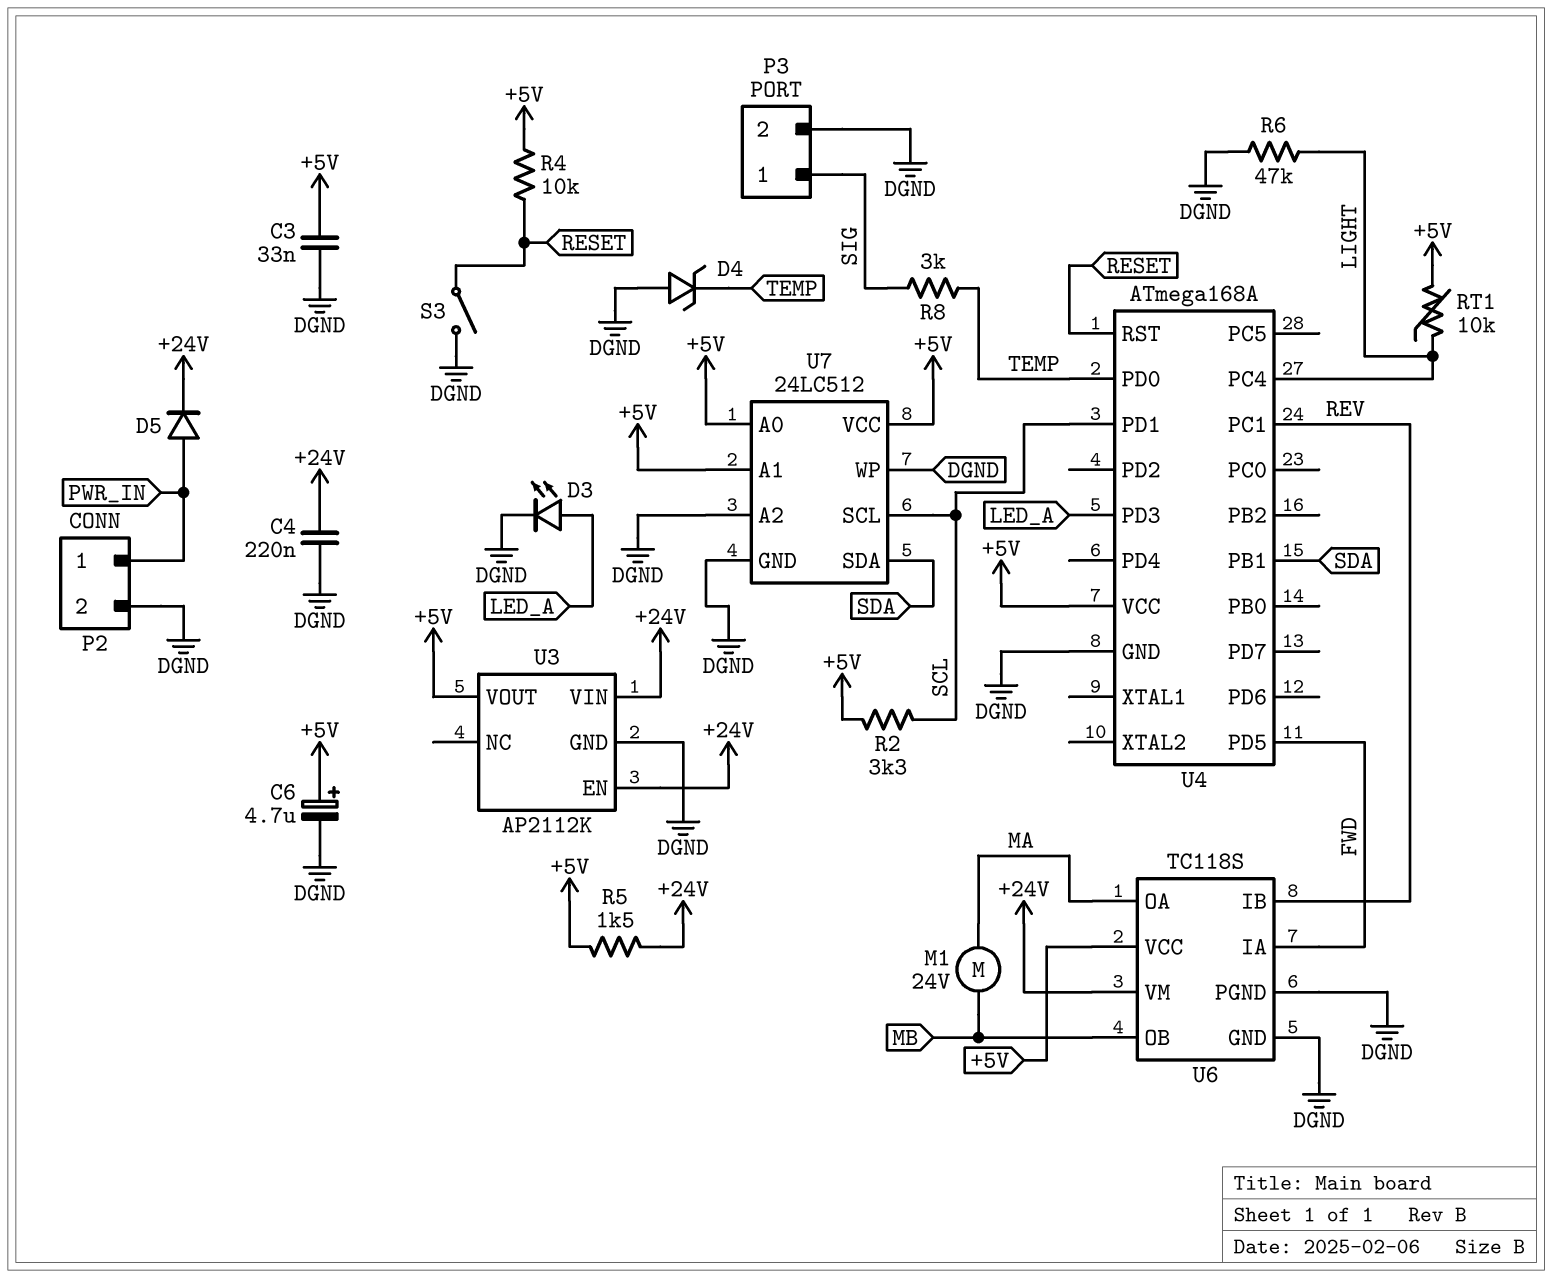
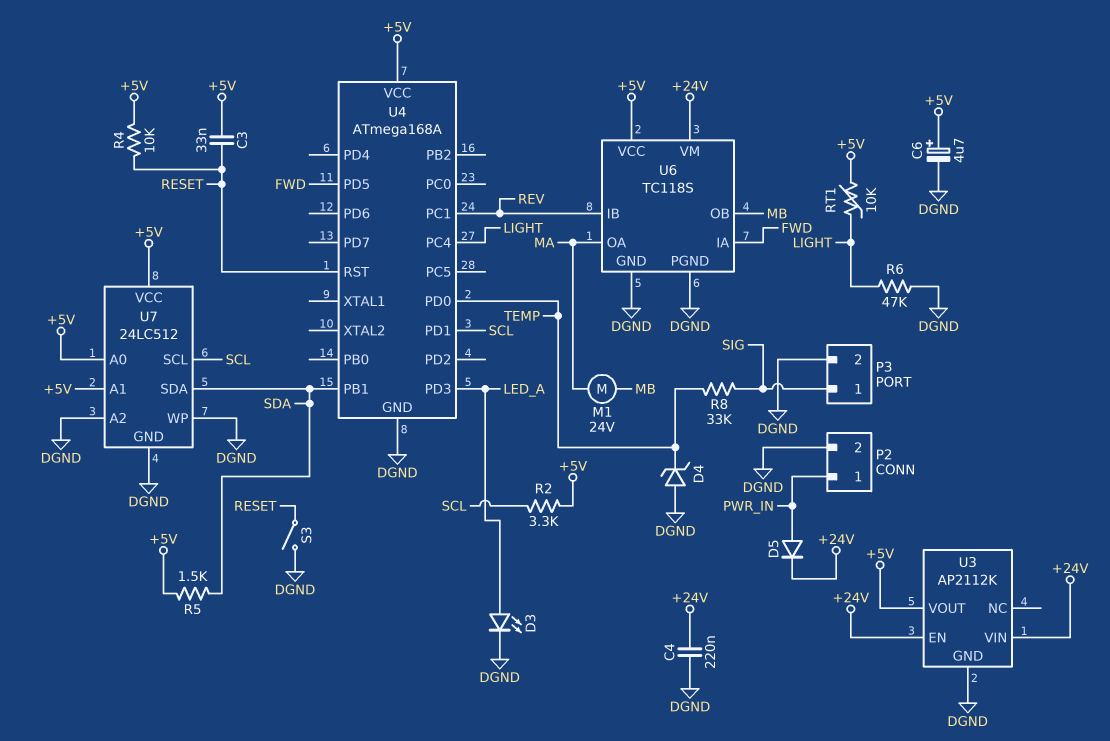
C3: 33nF (+5V, DGND) -> 33nF (+5V, RESET)
R5: 1.5k (+5V, +24V) -> 1.5k (+5V, SDA)
R8: 3k (SIG, TEMP) -> 33k (SIG, TEMP)

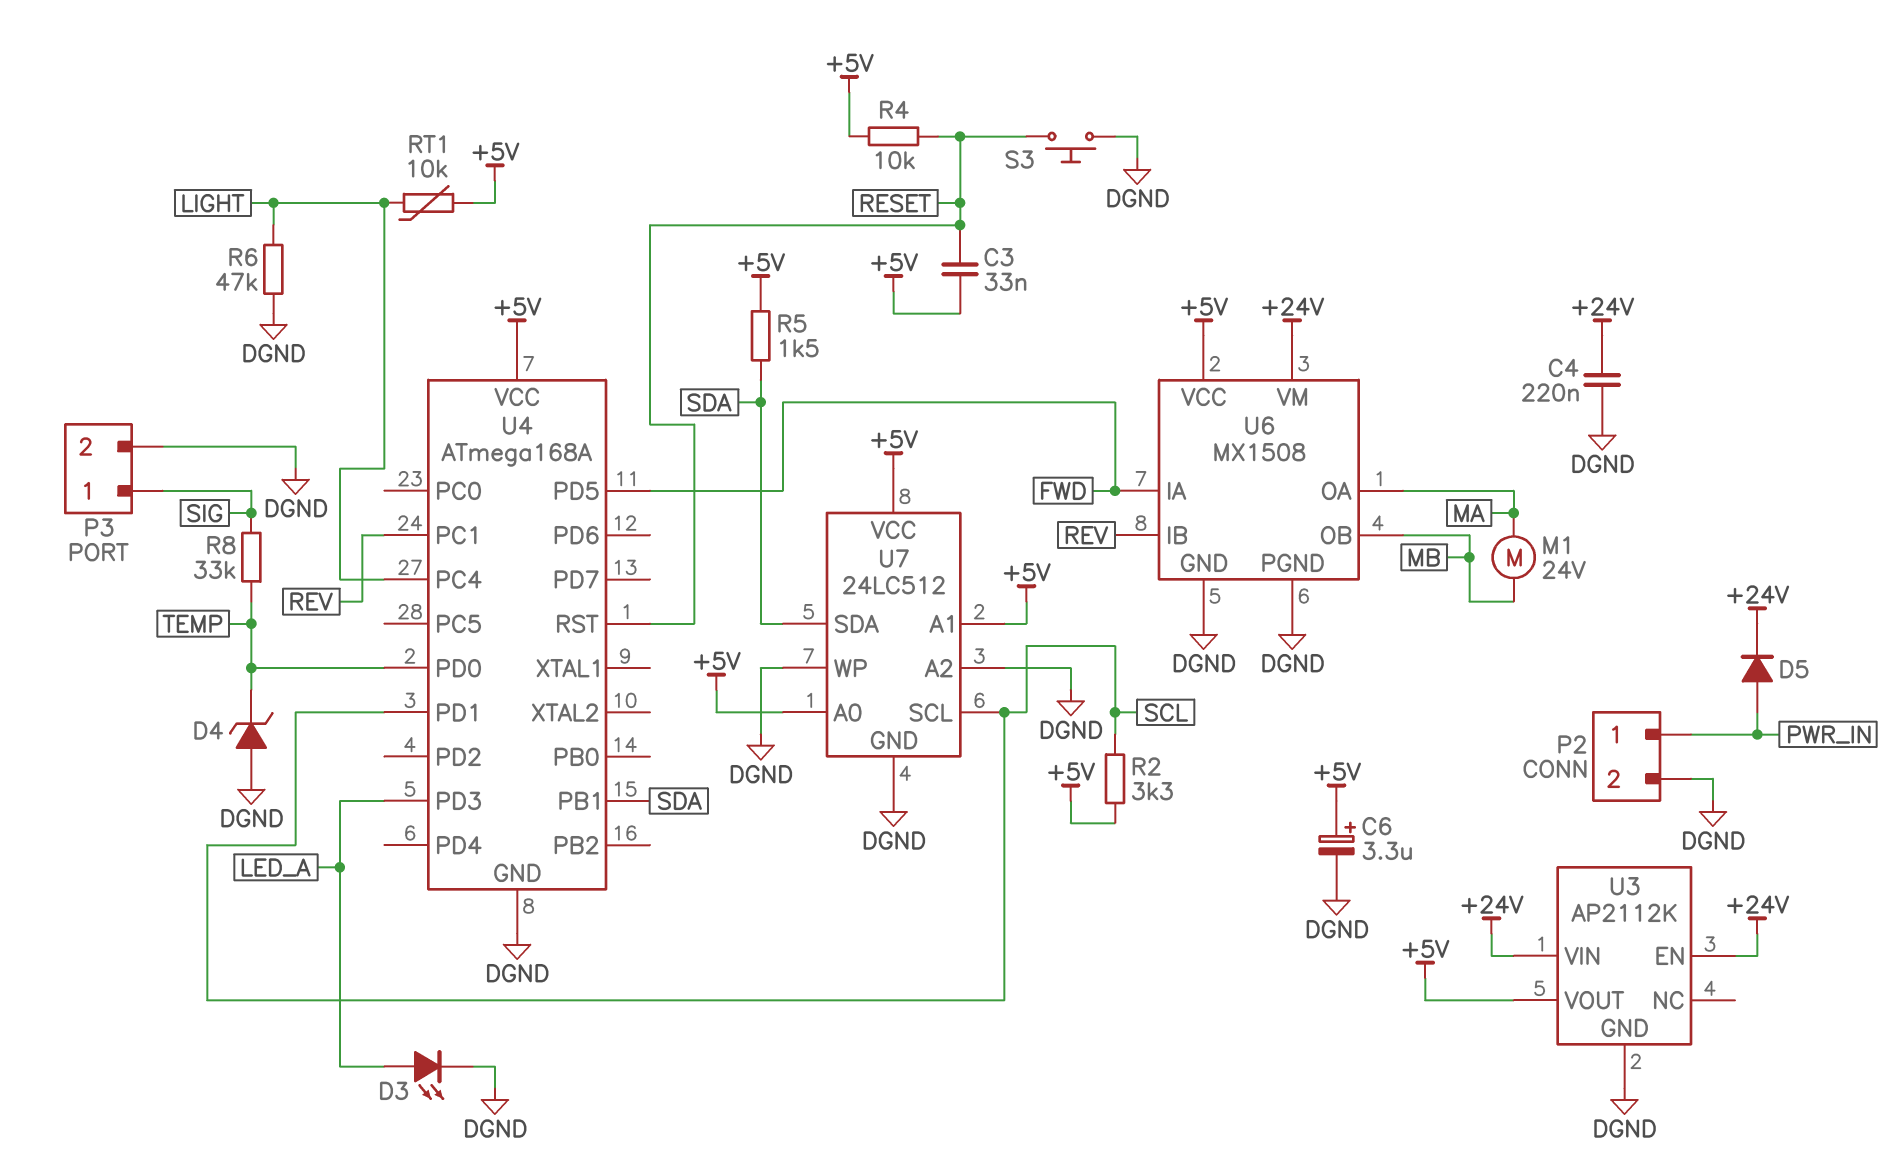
C6: 4.7uF (plus +5V, minus DGND) -> 3.3uF (plus +5V, minus DGND)
S3: switch (DGND, RESET) -> button (DGND, RESET)
U6: TC118S -> MX1508

